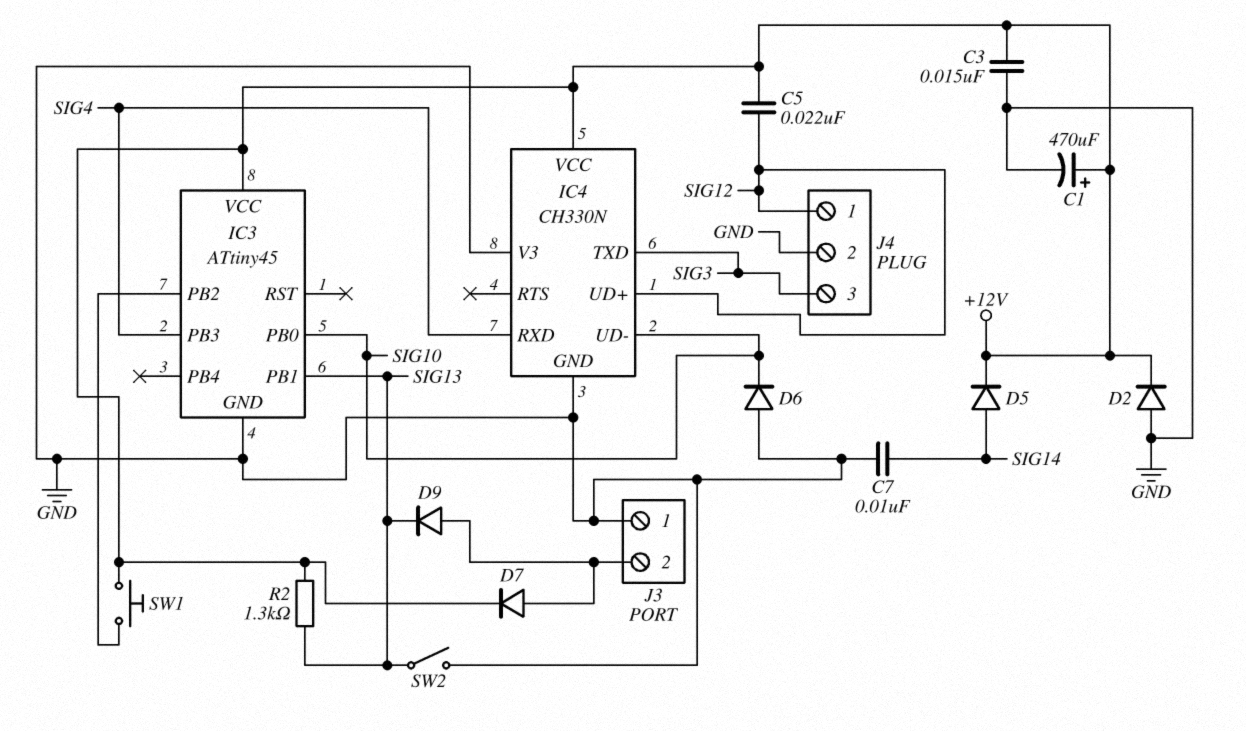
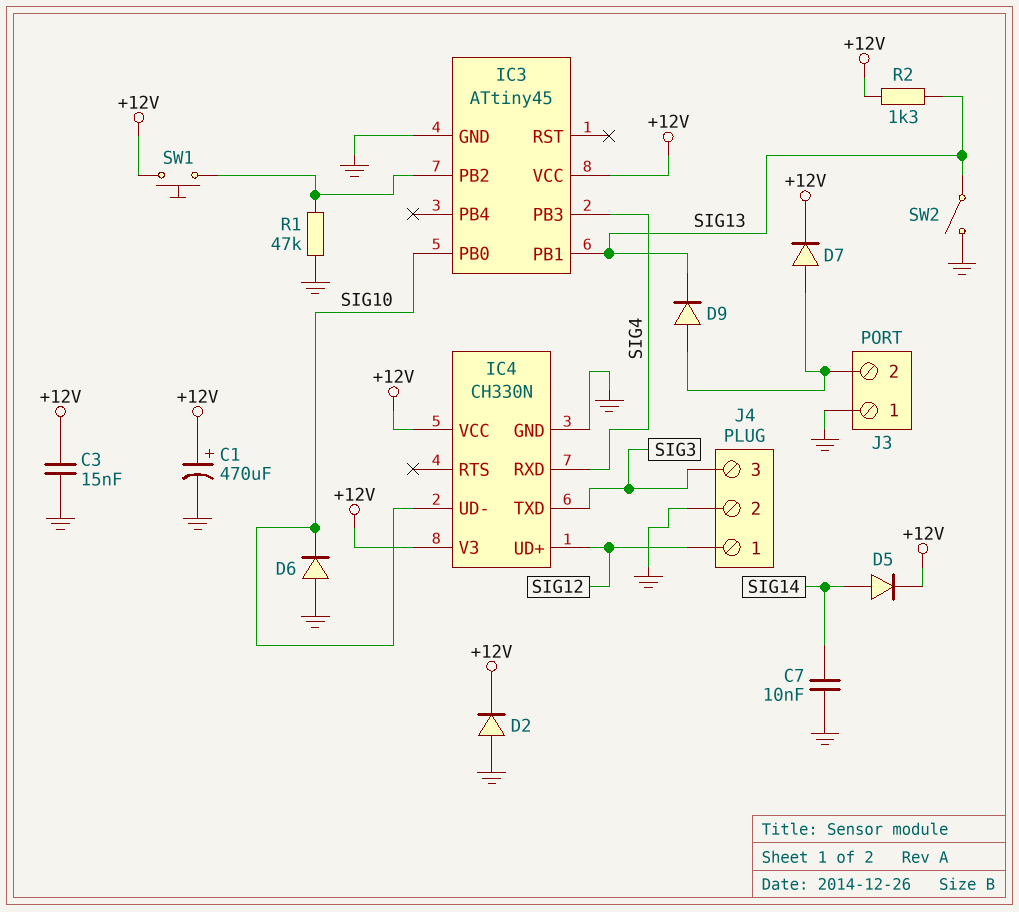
C5: 22nF (+12V, SIG12) -> none
IC4 pin V3: GND -> +12V
R1: none -> 47k (GND, IC3/PB2)

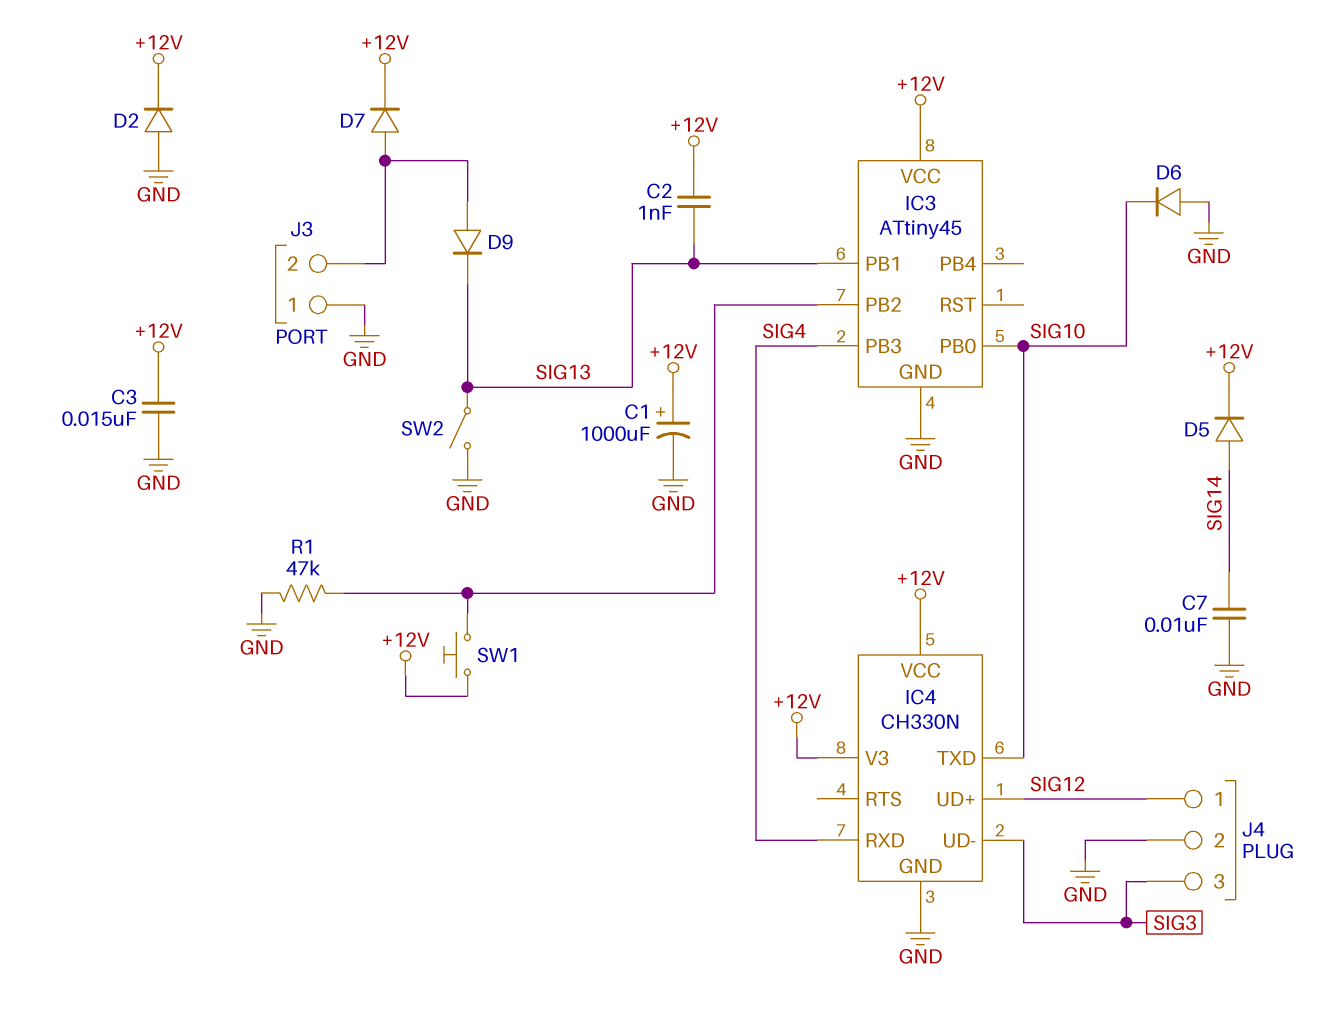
C1: 470uF (plus +12V, minus GND) -> 1000uF (plus +12V, minus GND)
C2: none -> 1nF (+12V, SIG13)
IC4 pin TXD: SIG3 -> SIG10
IC4 pin UD-: SIG10 -> SIG3
R2: 1.3k (+12V, SIG13) -> none

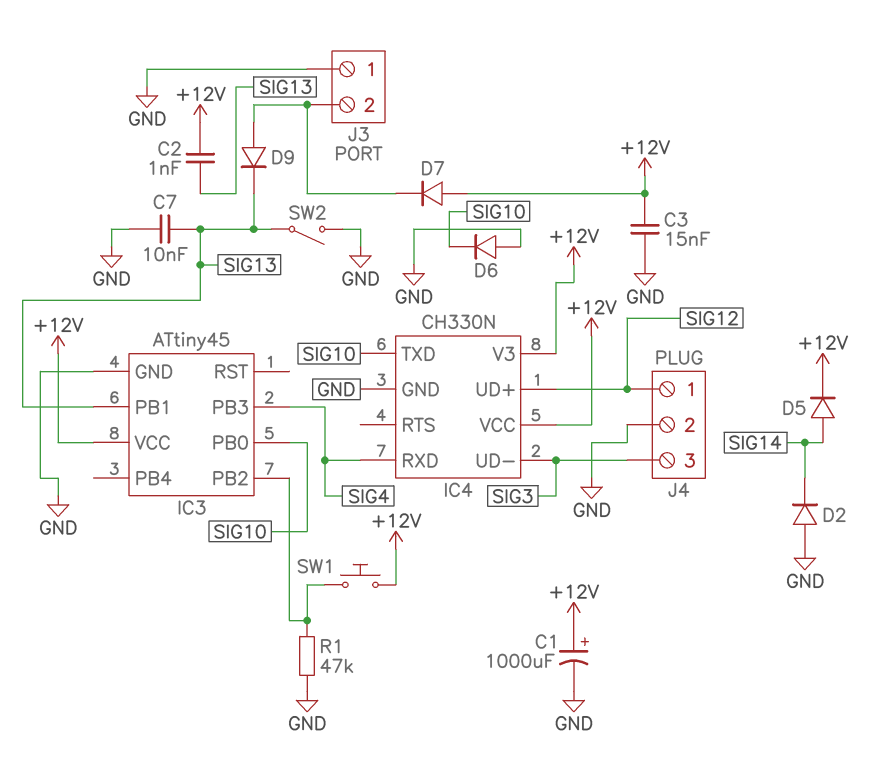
C7: 10nF (GND, SIG14) -> 10nF (GND, SIG13)
D2: diode (A GND, K +12V) -> diode (A GND, K SIG14)
D7: diode (A J3/2, K +12V) -> diode (A +12V, K J3/2)

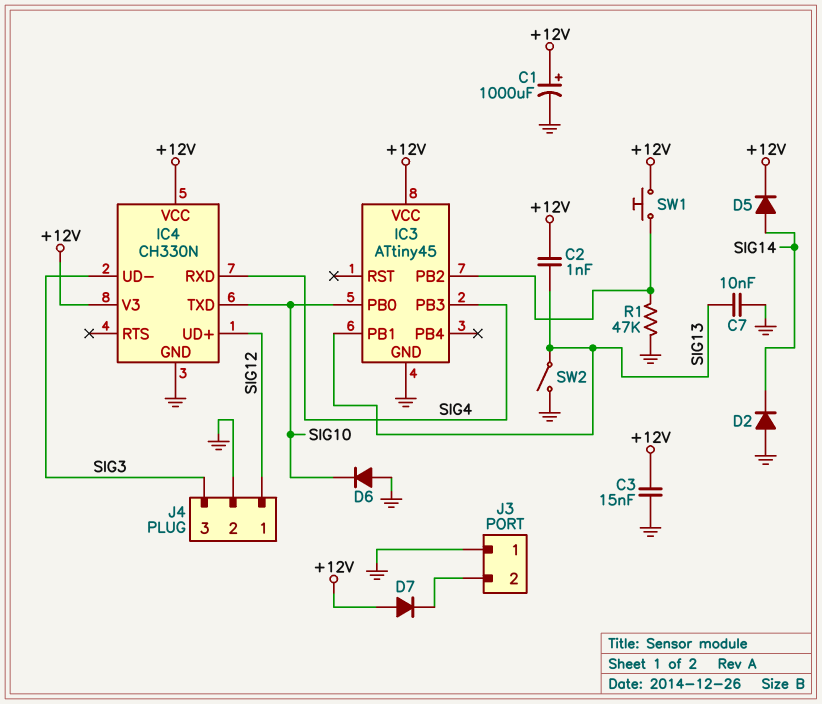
D9: diode (A J3/2, K SIG13) -> none

